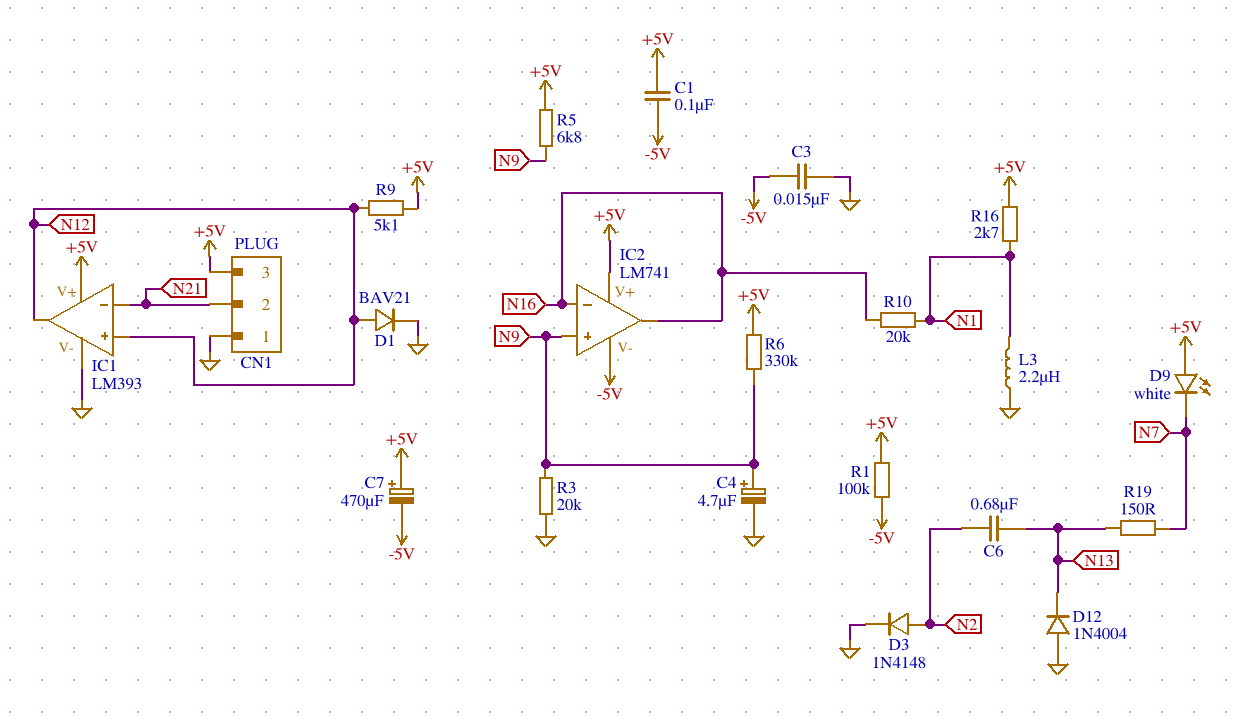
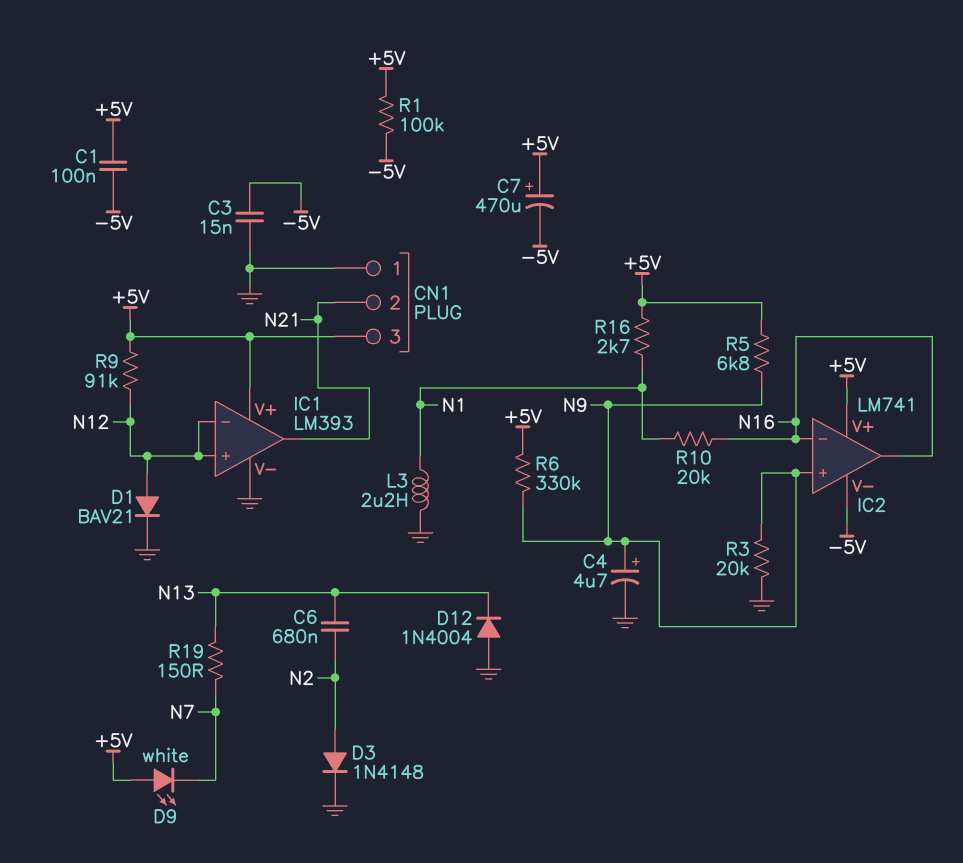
IC1 pin in-: N21 -> N12
IC1 pin out: N12 -> N21
R9: 5.1k (+5V, N12) -> 91k (+5V, N12)

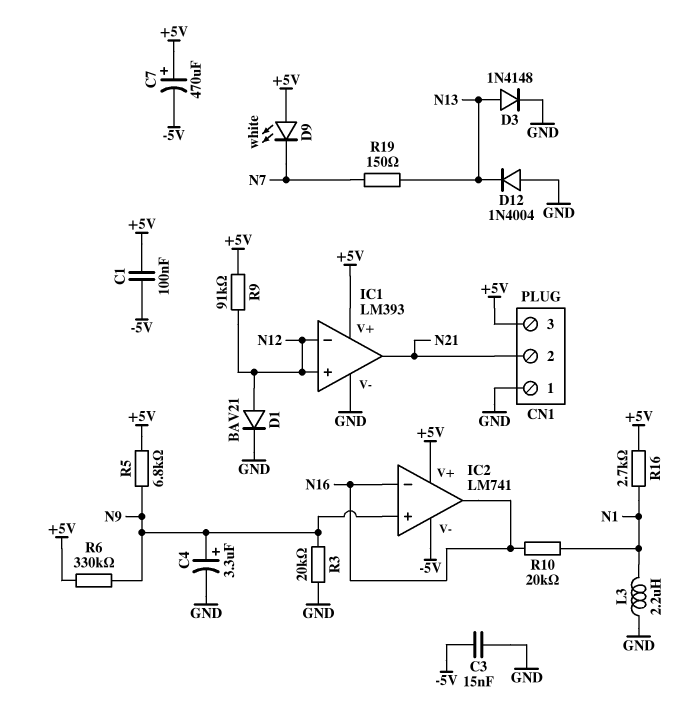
C4: 4.7uF (plus N9, minus GND) -> 3.3uF (plus N9, minus GND)
C6: 680nF (N2, N13) -> none
D3: diode 1N4148 (A N2, K GND) -> diode 1N4148 (A N13, K GND)
R1: 100k (+5V, -5V) -> none

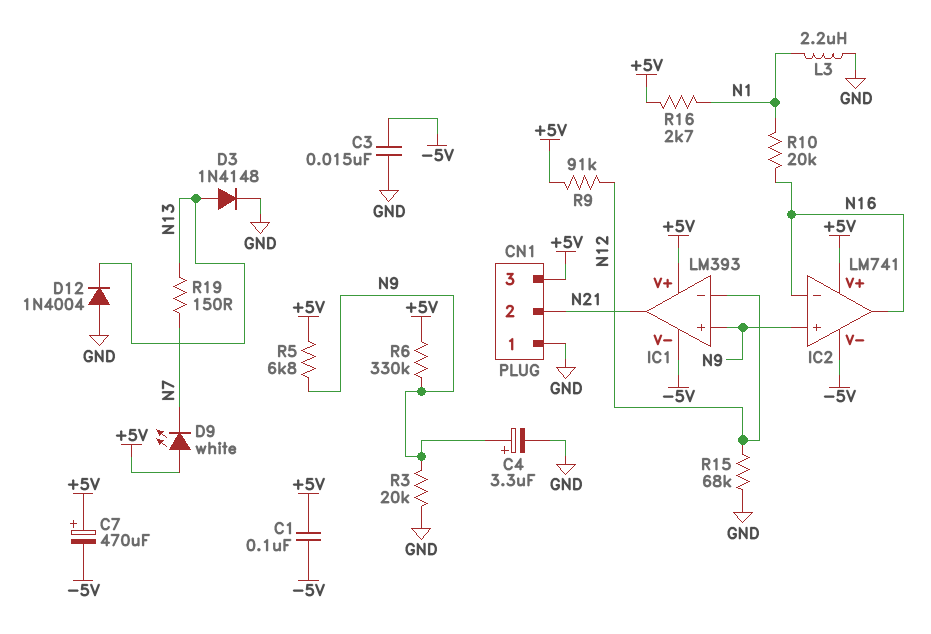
D1: diode BAV21 (A N12, K GND) -> none
IC1 pin V-: GND -> -5V
IC1 pin in+: N12 -> N9
R15: none -> 68k (GND, N12)

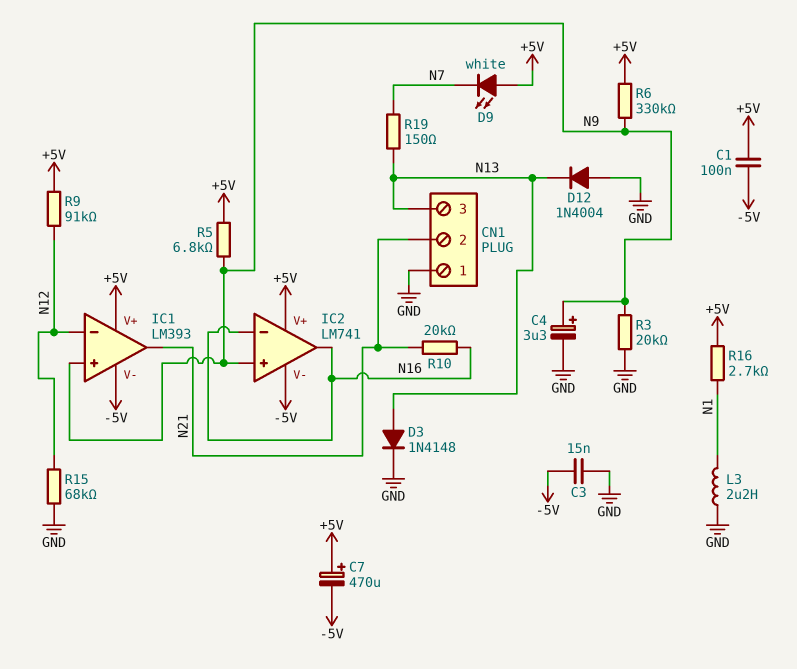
CN1 pin 3: +5V -> N13
R10: 20k (N1, N16) -> 20k (N16, N21)

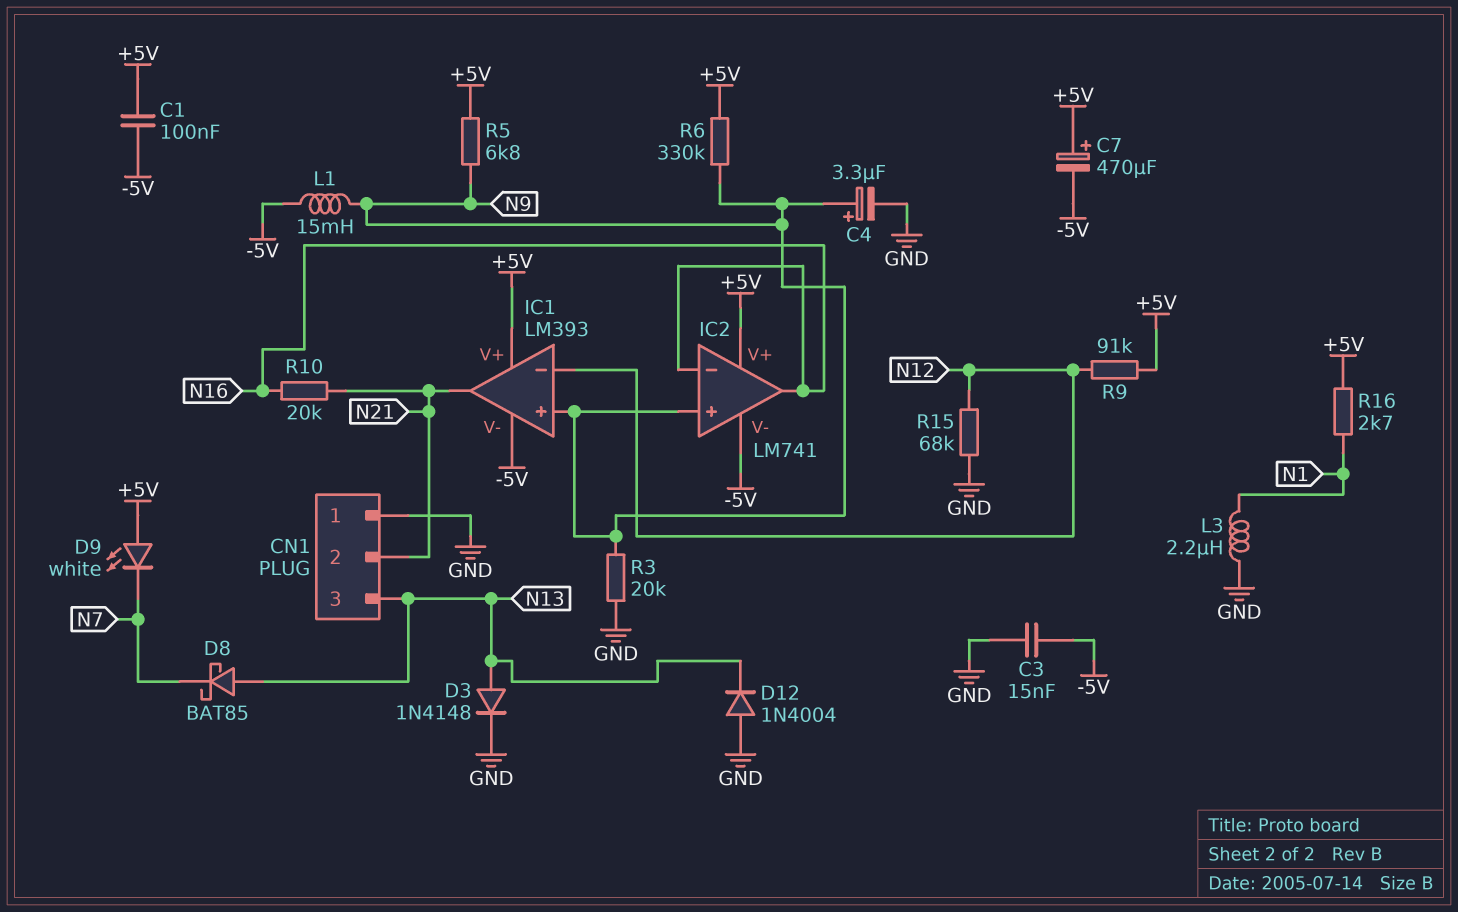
D8: none -> schottky BAT85 (A N13, K N7)
L1: none -> 15mH (-5V, N9)
R19: 150 (N7, N13) -> none

